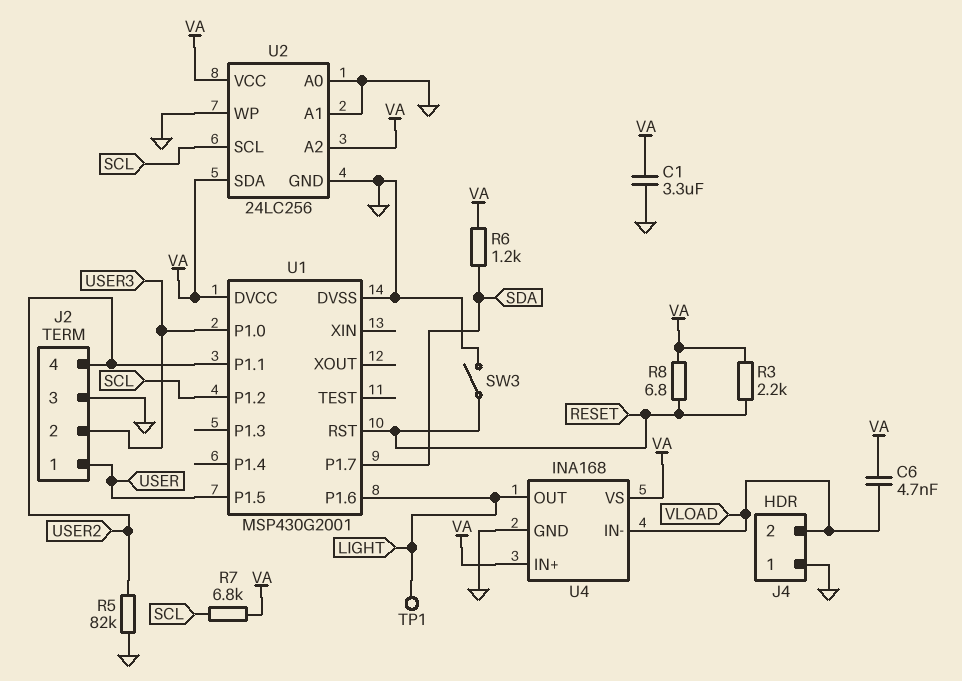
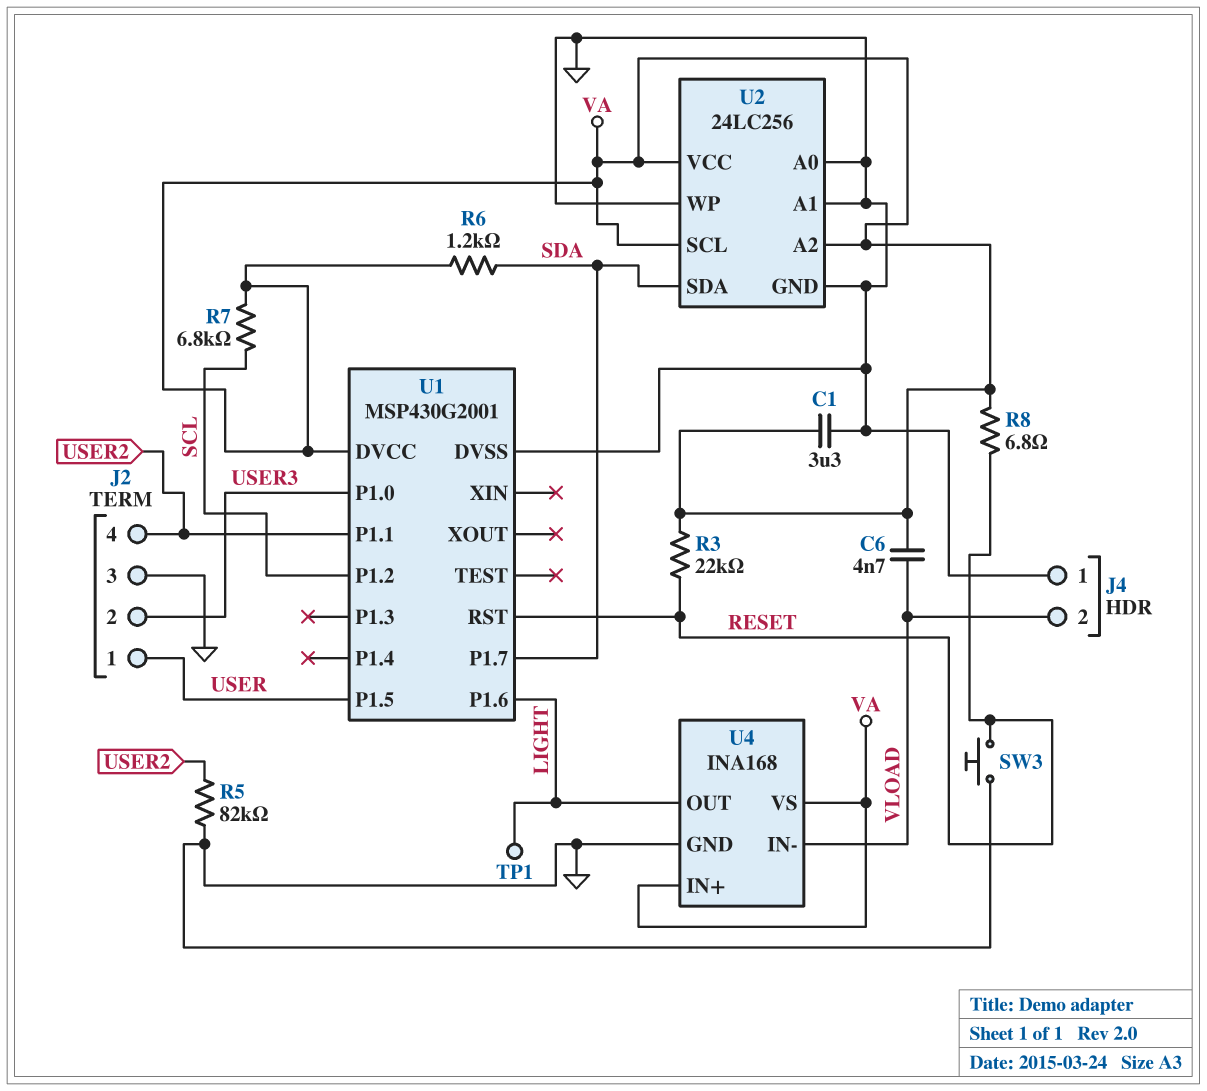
R3: 2.2k (RESET, VA) -> 22k (RESET, VA)
SW3: switch (GND, RESET) -> button (GND, RESET)
U2 pin SCL: SCL -> VA
U2 pin SDA: VA -> SDA

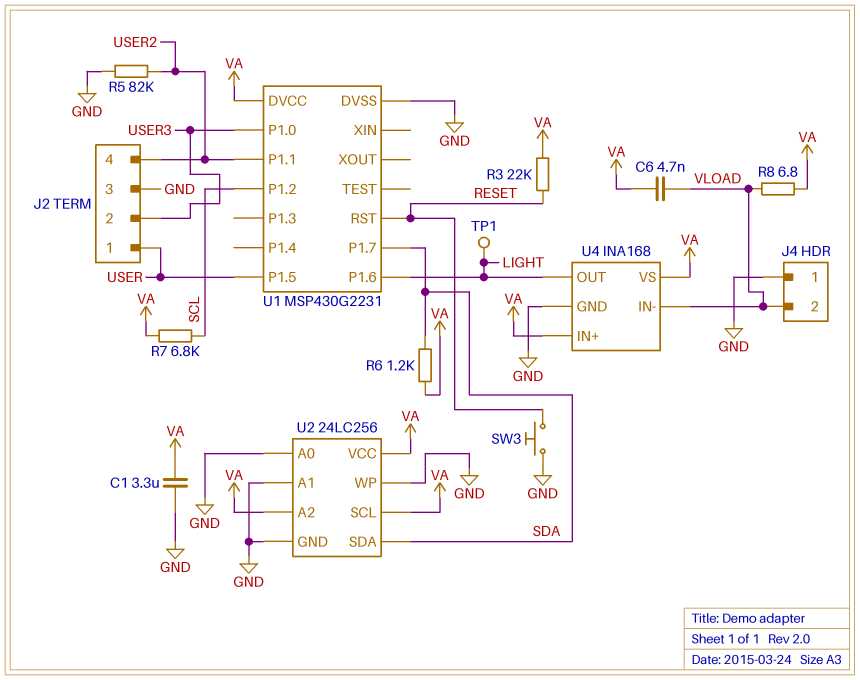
R8: 6.8 (RESET, VA) -> 6.8 (VA, VLOAD)
U1: MSP430G2001 -> MSP430G2231

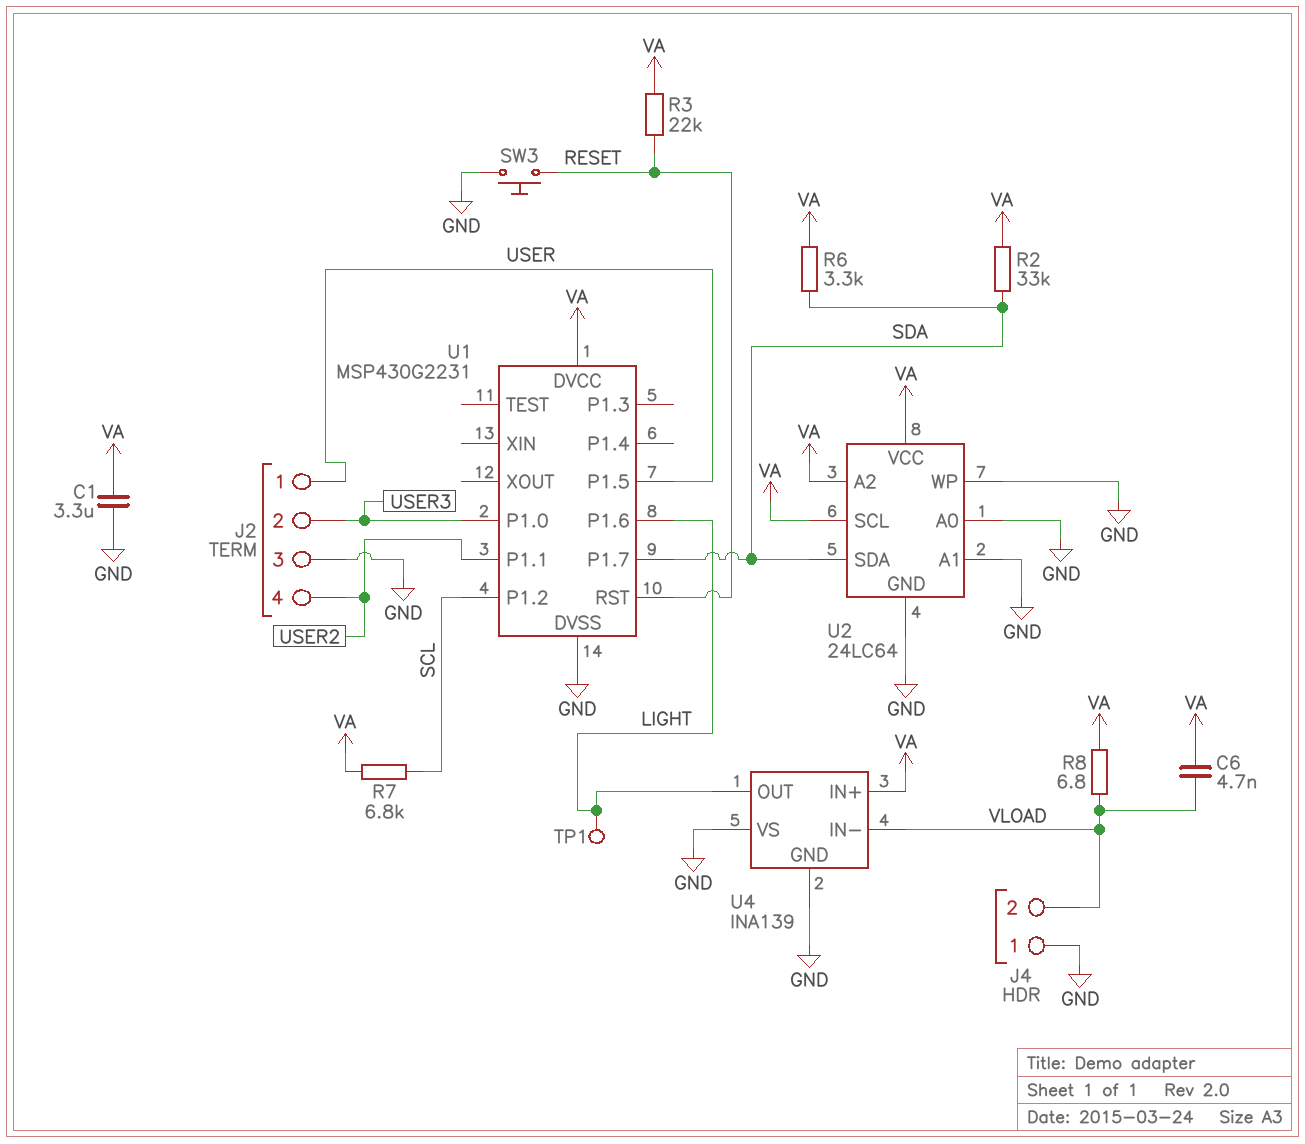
R2: none -> 33k (SDA, VA)
R5: 82k (GND, USER2) -> none
R6: 1.2k (SDA, VA) -> 3.3k (SDA, VA)
U2: 24LC256 -> 24LC64
U4: INA168 -> INA139
U4 pin VS: VA -> GND

